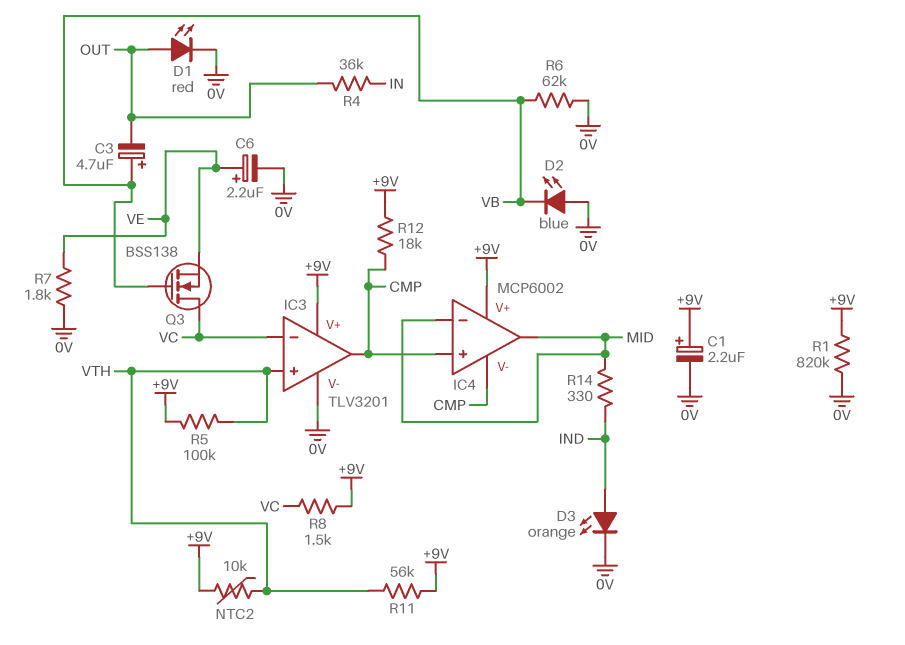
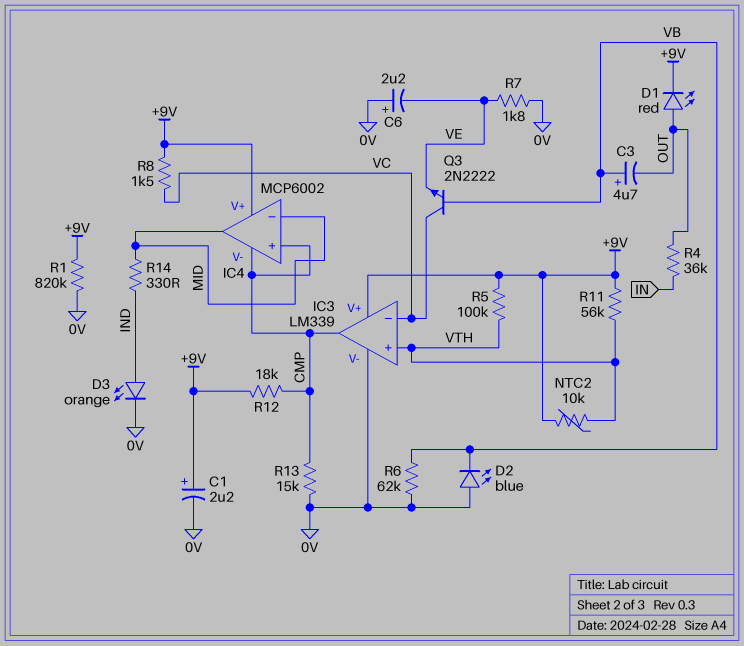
C6: 2.2uF (plus VE, minus 0V) -> 2.2uF (plus 0V, minus VE)
D1: LED red (A OUT, K 0V) -> LED red (A OUT, K +9V)
IC3: TLV3201 -> LM339
Q3: NMOS BSS138 (G VB, D VC, S VE) -> NPN 2N2222 (B VB, C VC, E VE)
R13: none -> 15k (0V, CMP)

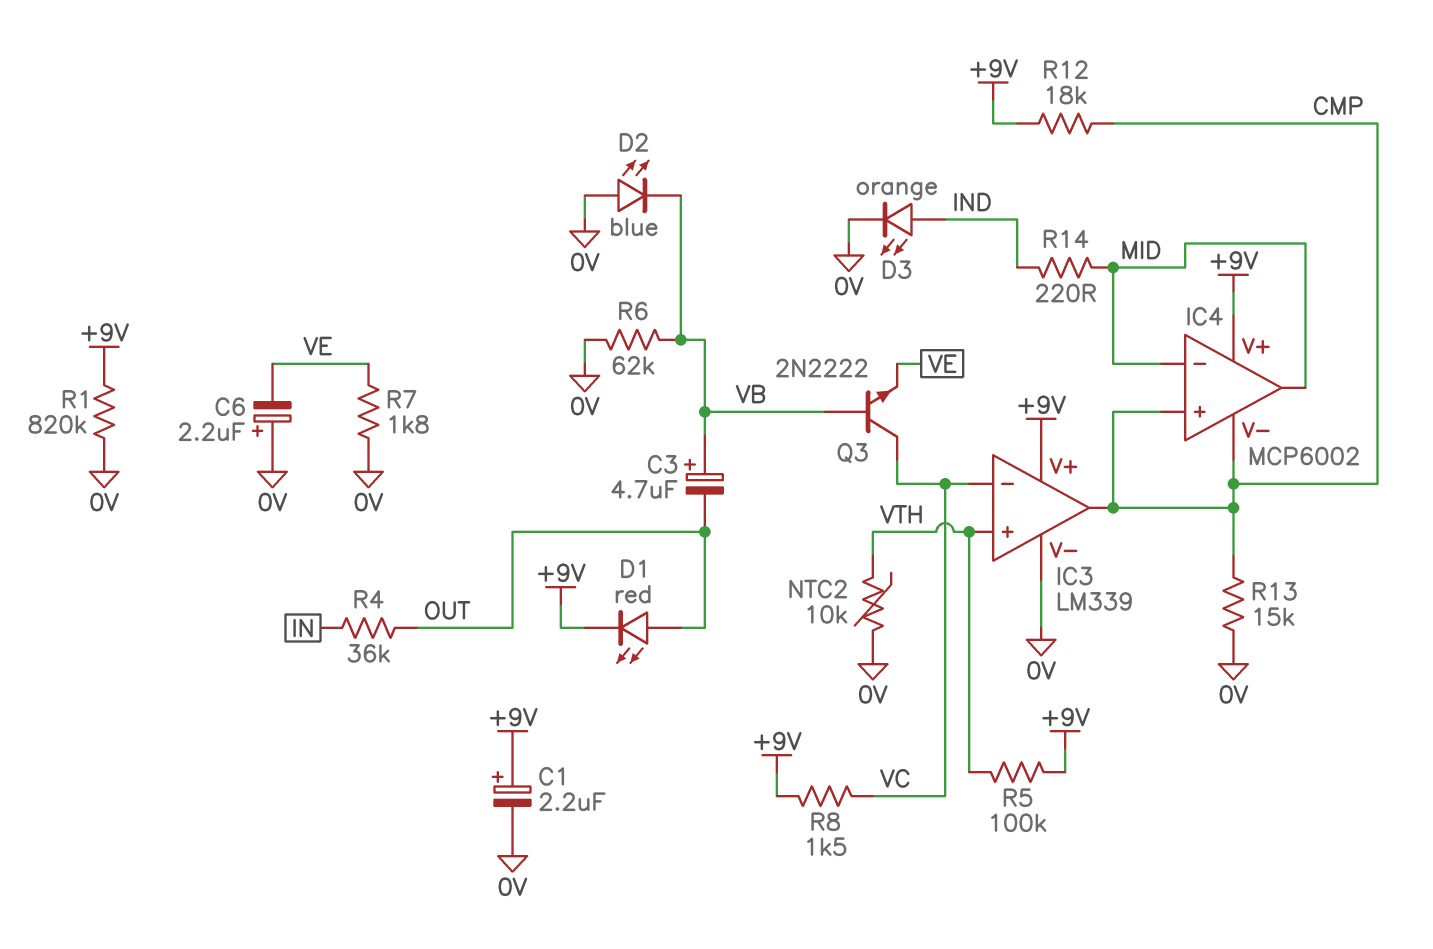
NTC2: 10k (+9V, VTH) -> 10k (0V, VTH)
R11: 56k (+9V, VTH) -> none
R14: 330 (IND, MID) -> 220 (IND, MID)

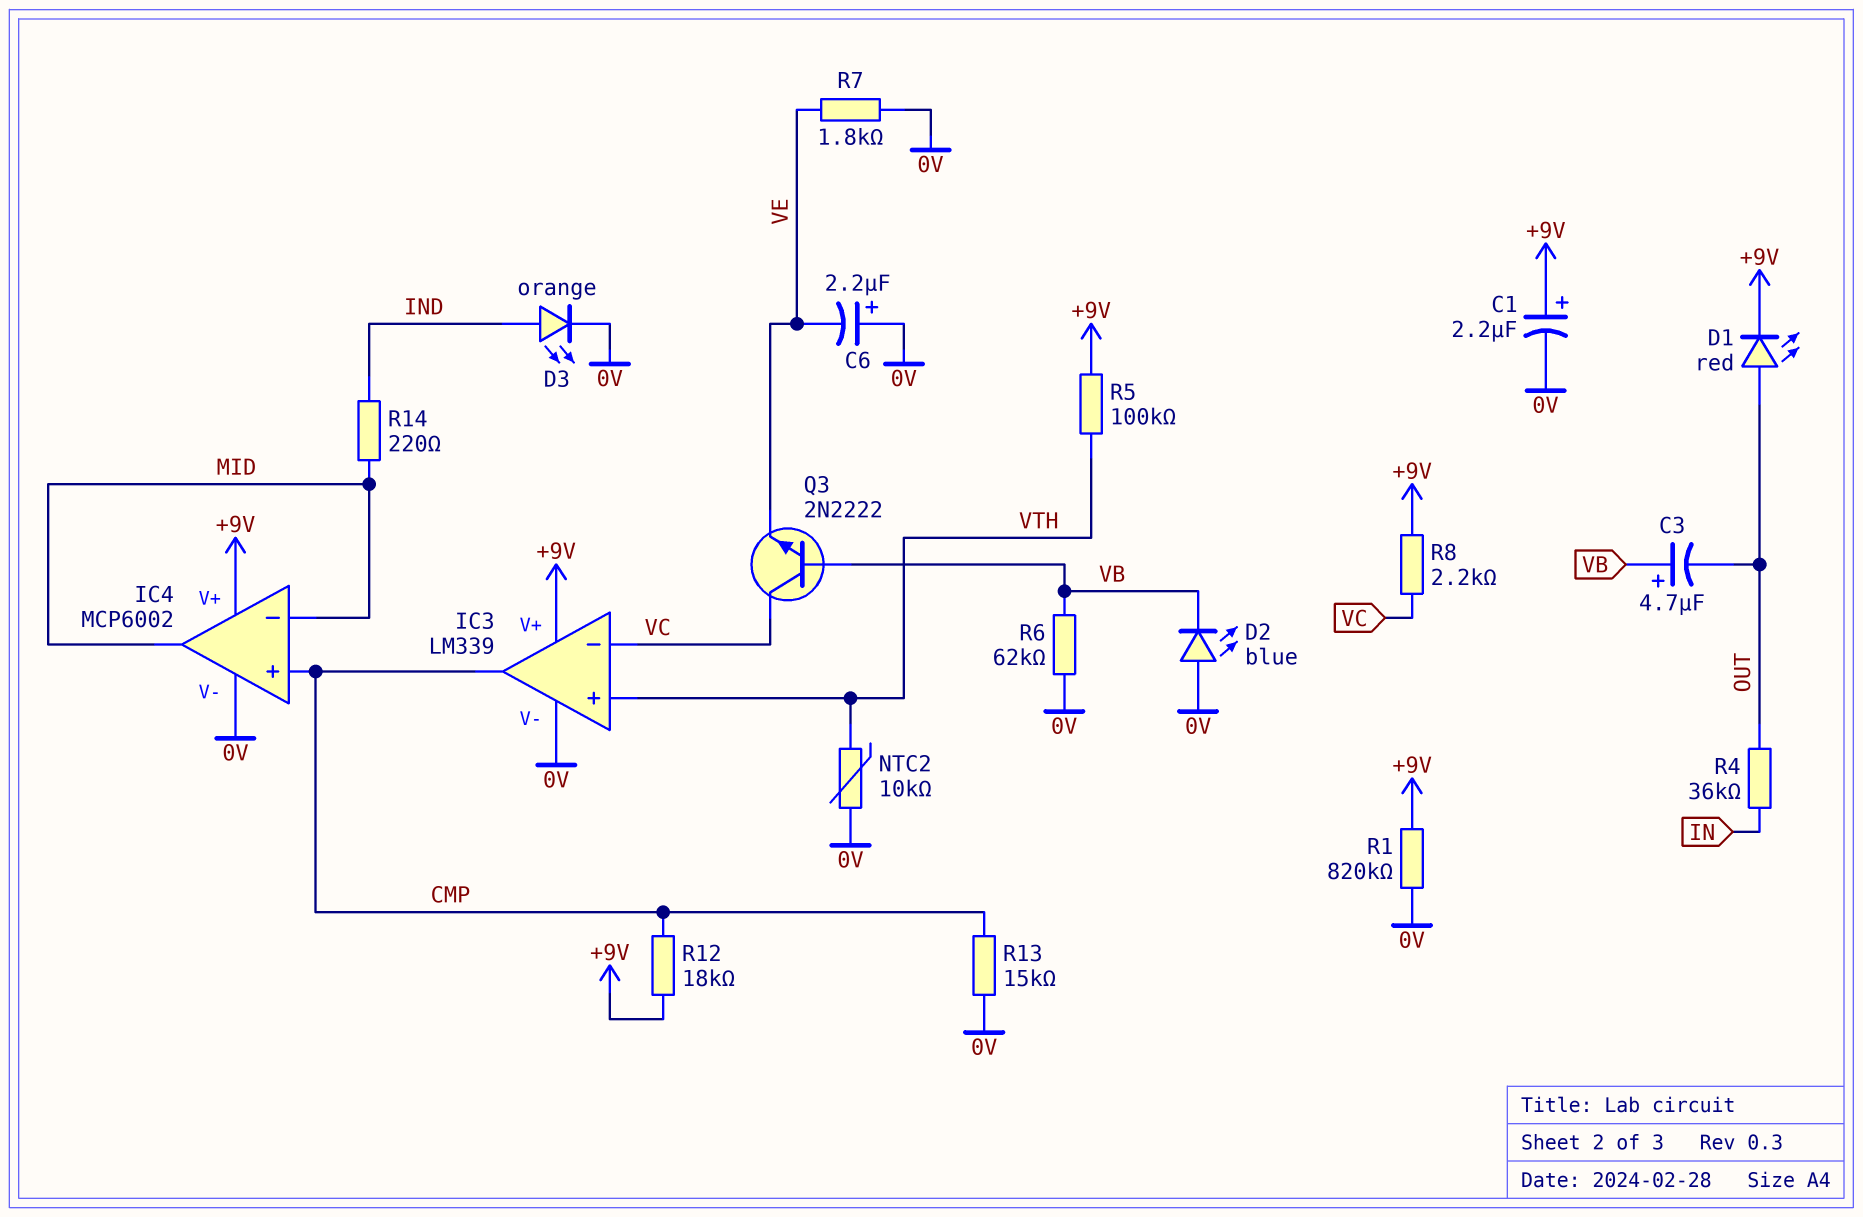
IC4 pin V-: CMP -> 0V
R8: 1.5k (+9V, VC) -> 2.2k (+9V, VC)

